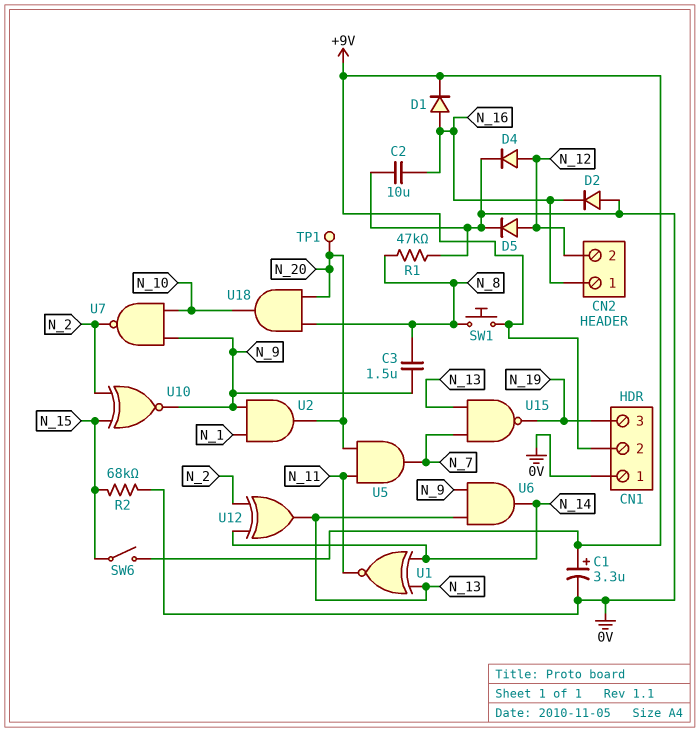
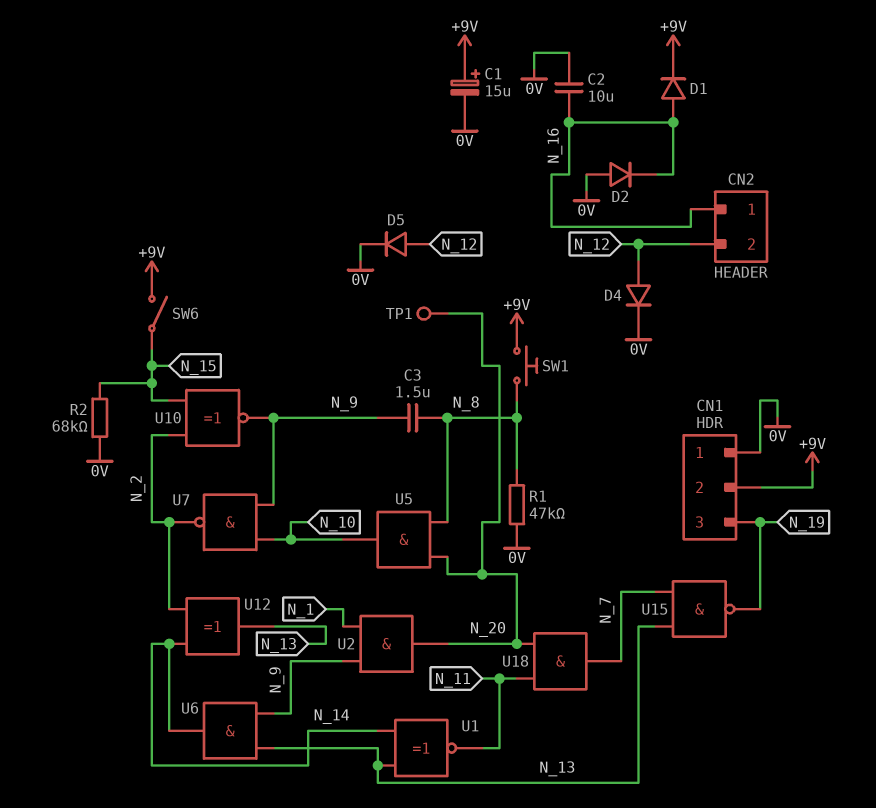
C1: 3.3uF (plus +9V, minus 0V) -> 15uF (plus +9V, minus 0V)
U5: AND (in N_11, in N_20, out N_7) -> AND (in N_8, in N_20, out N_10)
U18: AND (in N_8, in N_20, out N_10) -> AND (in N_11, in N_20, out N_7)

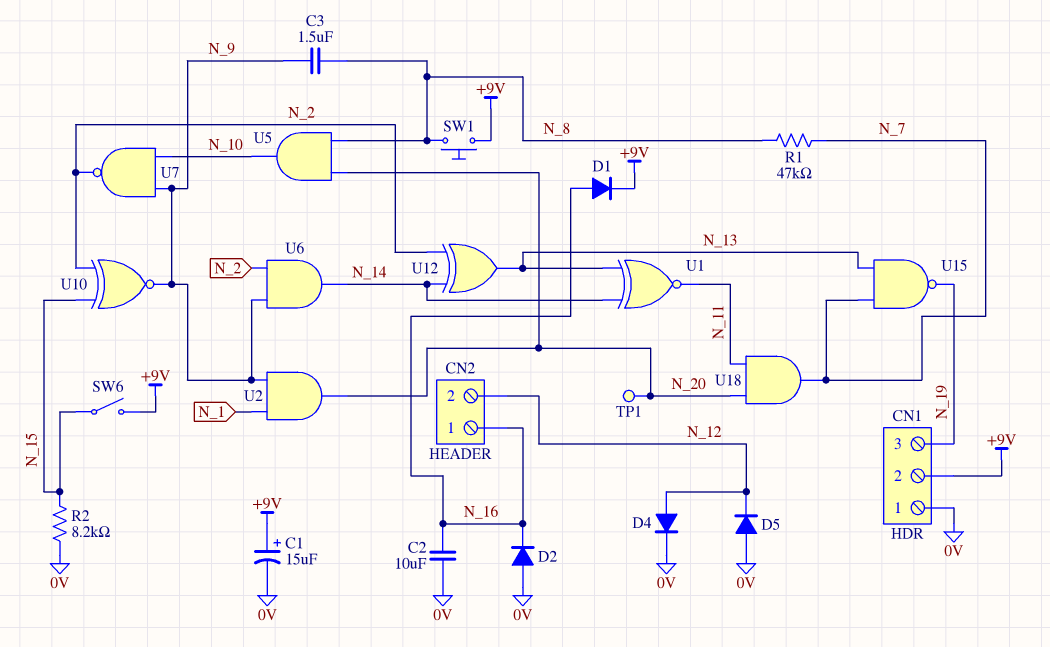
D5: diode (A N_12, K 0V) -> diode (A 0V, K N_12)
R1: 47k (0V, N_8) -> 47k (N_7, N_8)
R2: 68k (0V, N_15) -> 8.2k (0V, N_15)
U6: AND (in N_9, in N_13, out N_14) -> AND (in N_2, in N_9, out N_14)

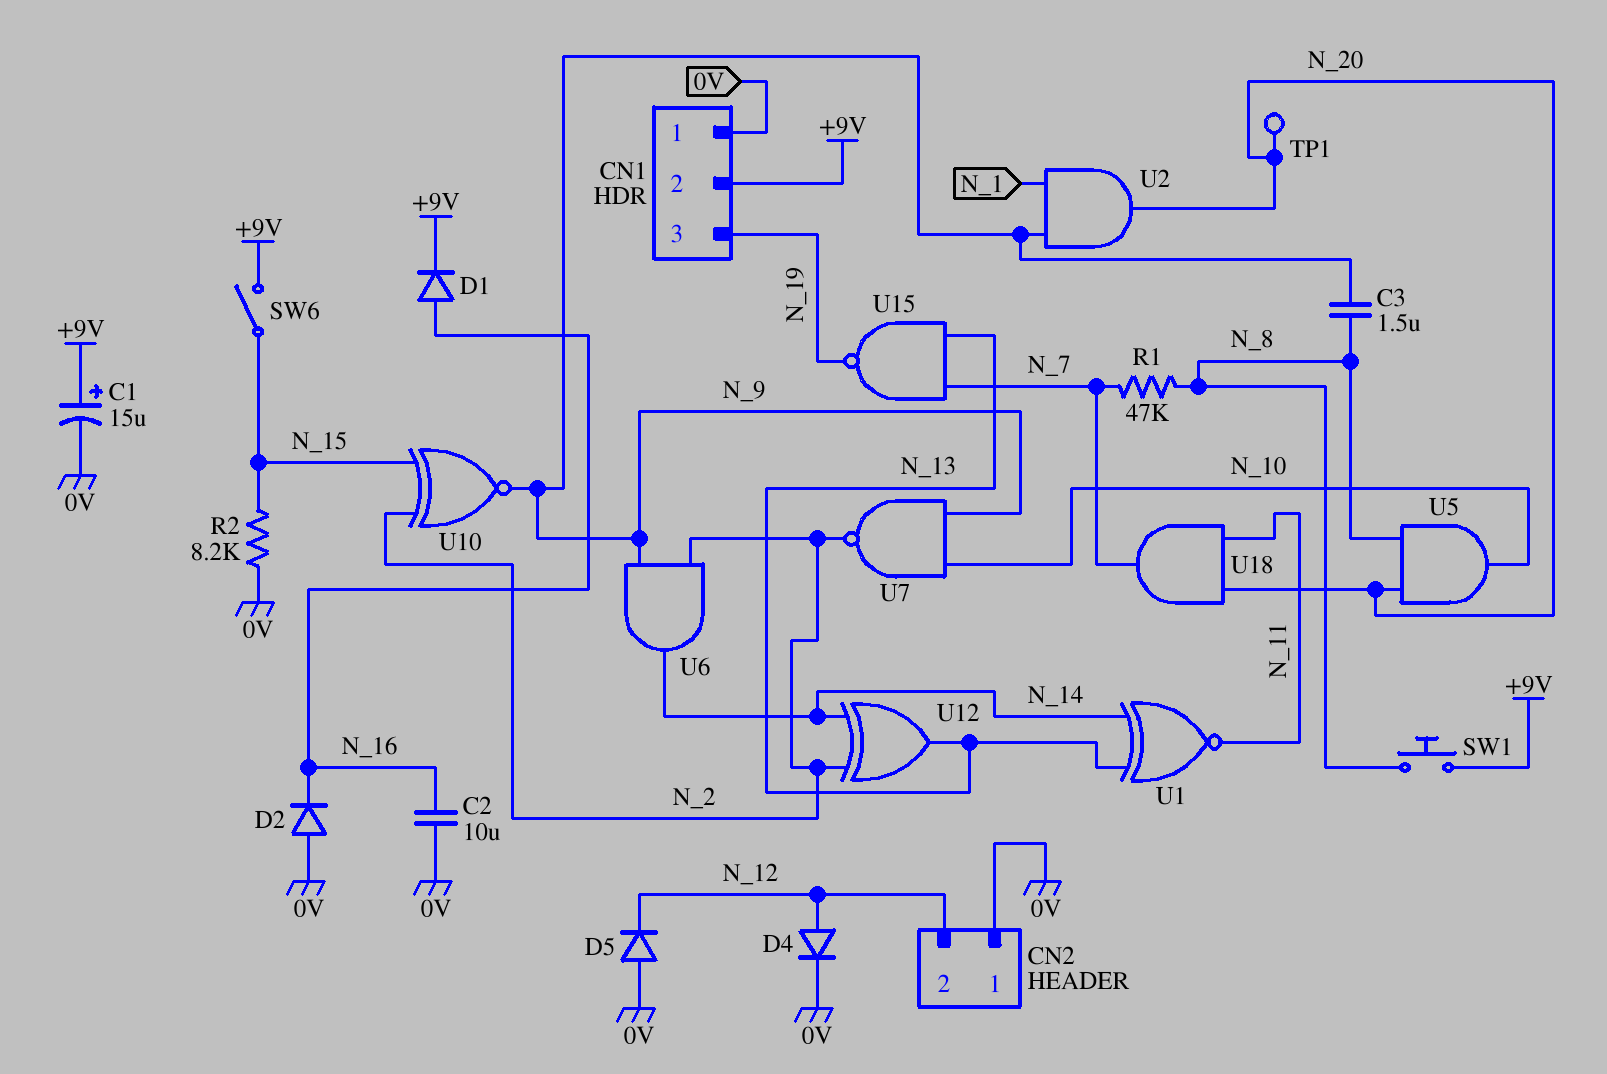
CN2 pin 1: N_16 -> 0V

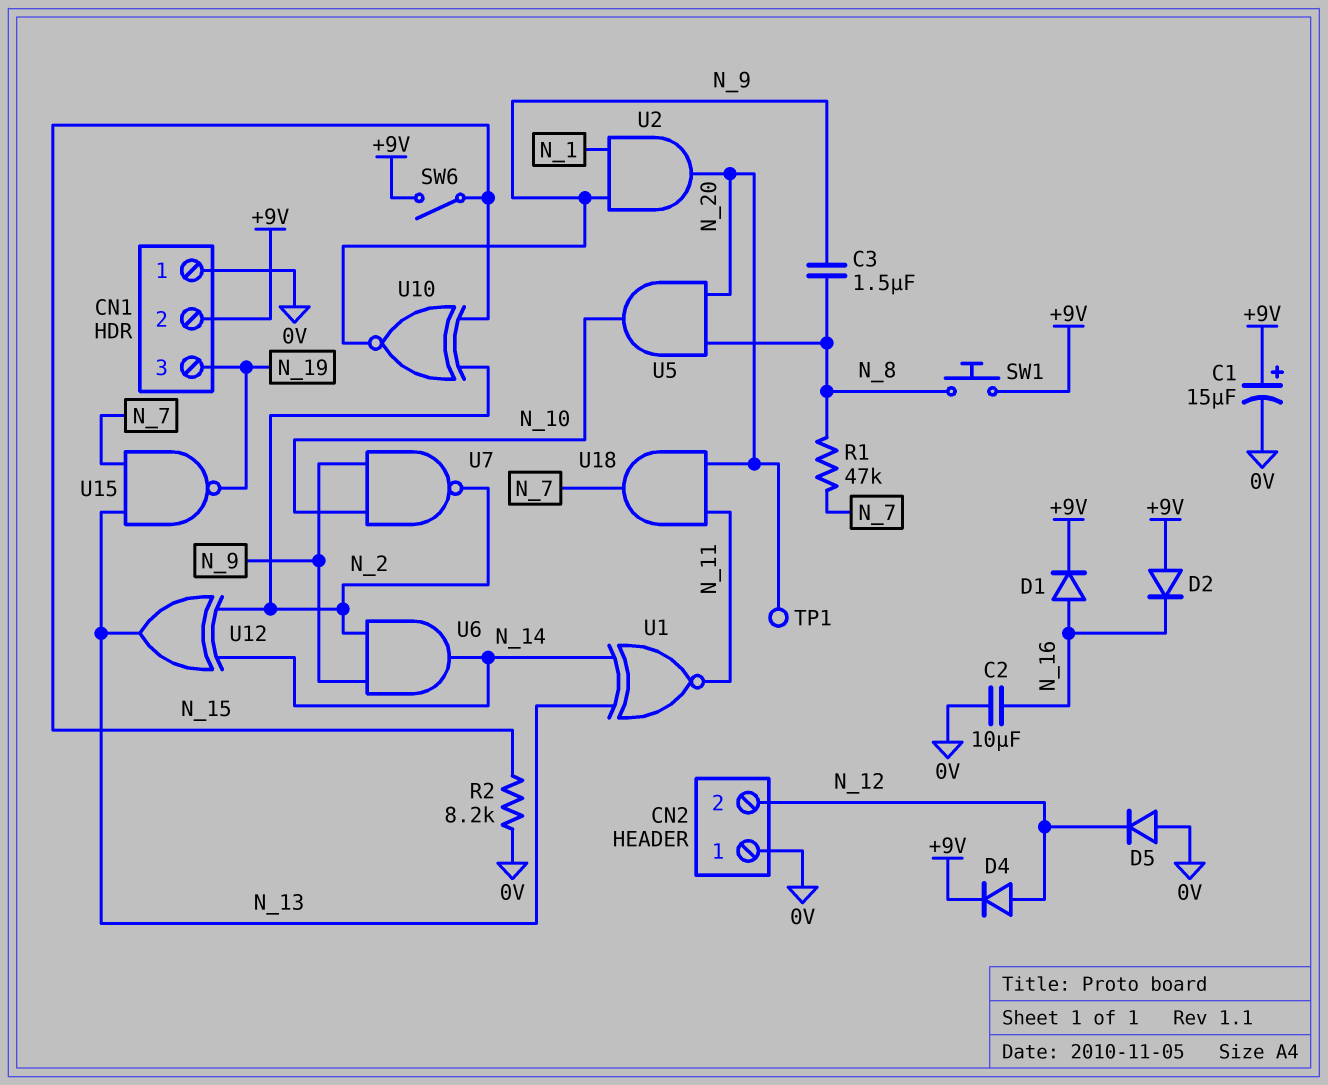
D2: diode (A 0V, K N_16) -> diode (A +9V, K N_16)
D4: diode (A N_12, K 0V) -> diode (A N_12, K +9V)

